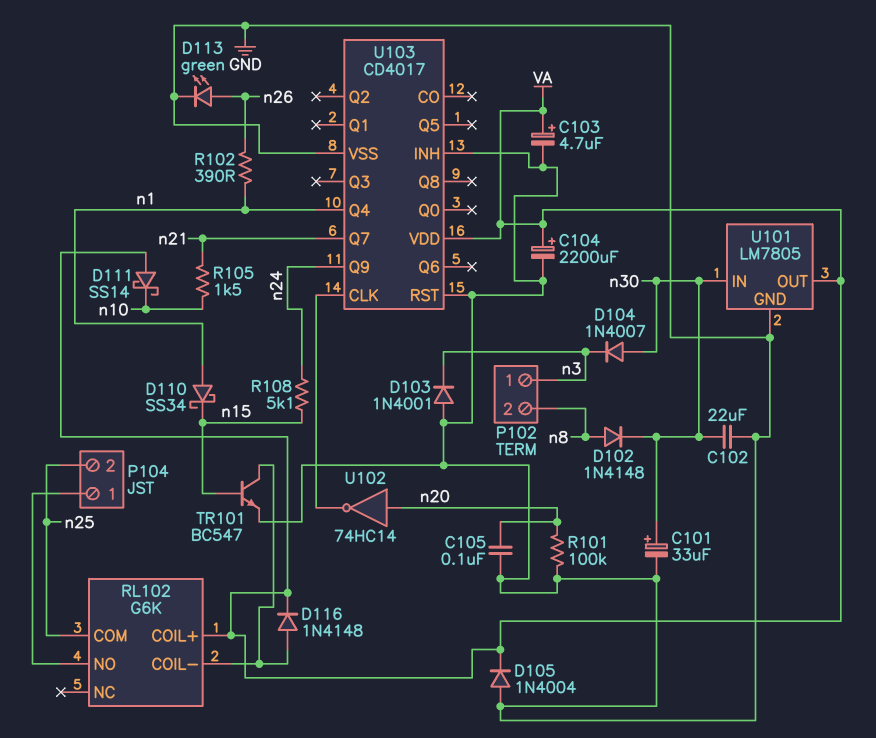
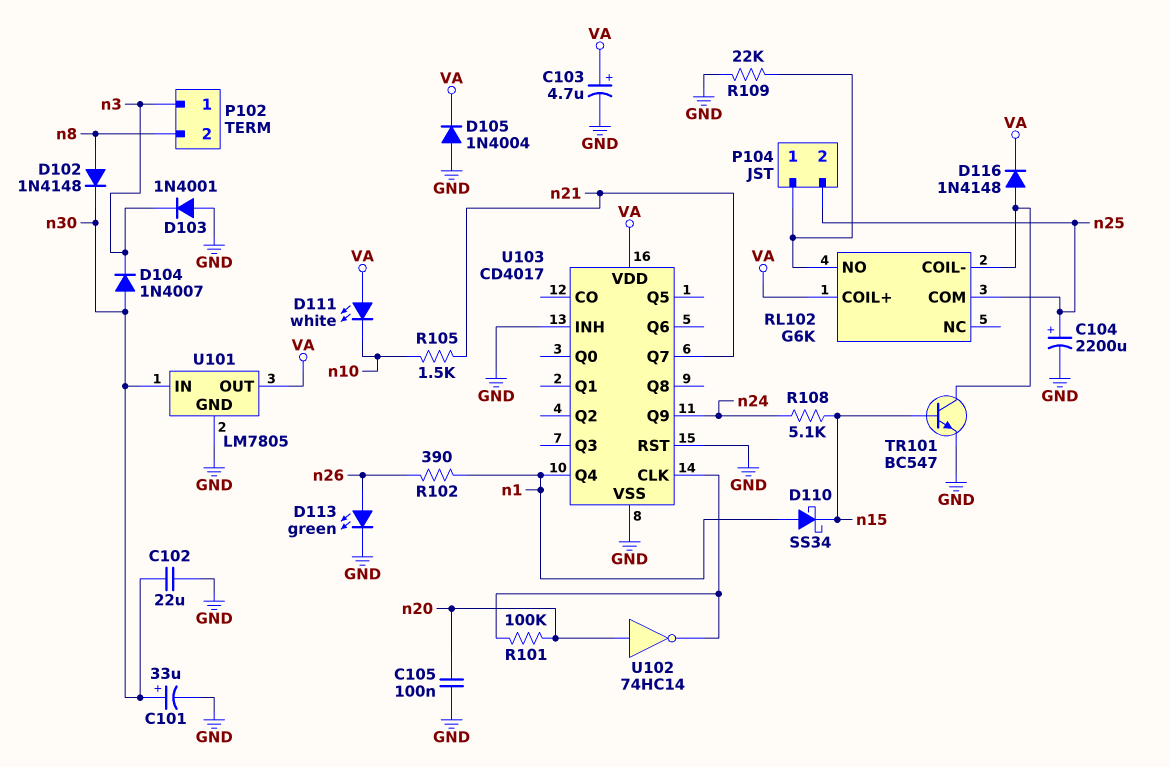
C104: 2200uF (plus VA, minus GND) -> 2200uF (plus n25, minus GND)
D111: schottky SS14 (A VA, K n10) -> LED white (A VA, K n10)
R101: 100k (GND, n20) -> 100k (U103/CLK, n20)
R109: none -> 22k (GND, P104/1)

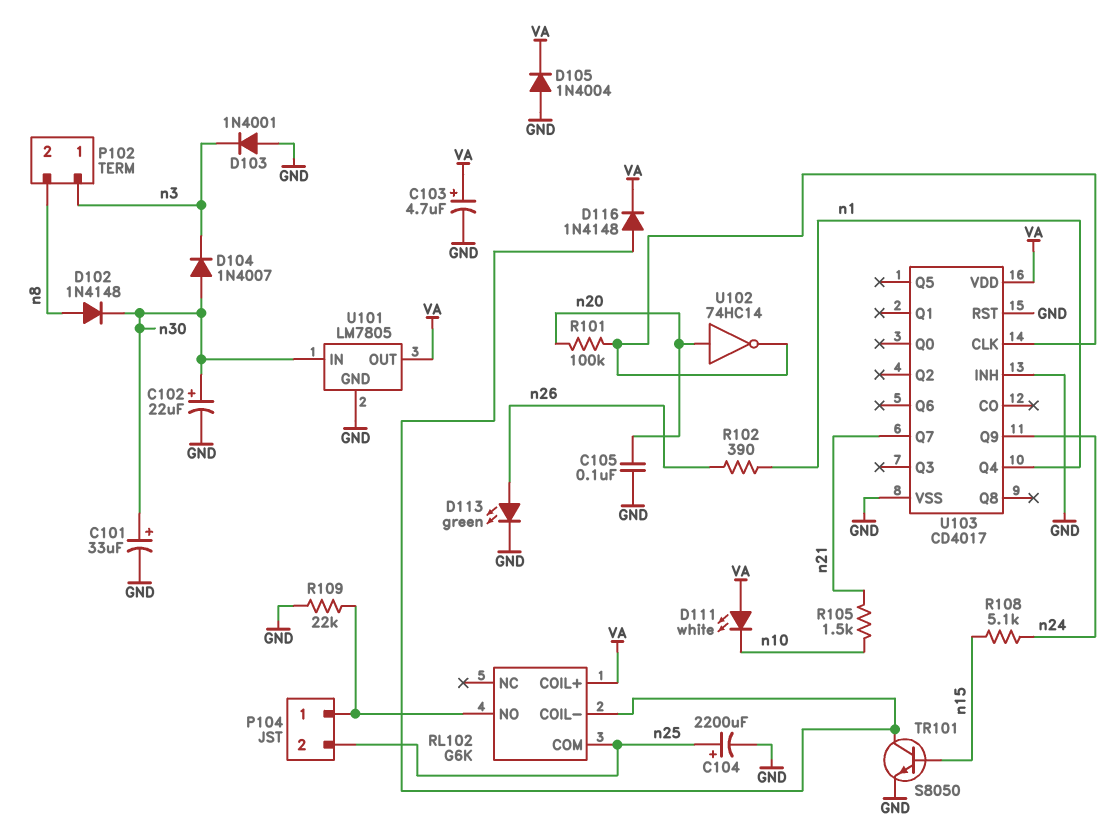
C102: 22uF (GND, n30) -> 22uF (plus n30, minus GND)
D110: schottky SS34 (A n1, K n15) -> none
TR101: NPN BC547 (B n15, C RL102/COIL-, E GND) -> NPN S8050 (B n15, C RL102/COIL-, E GND)

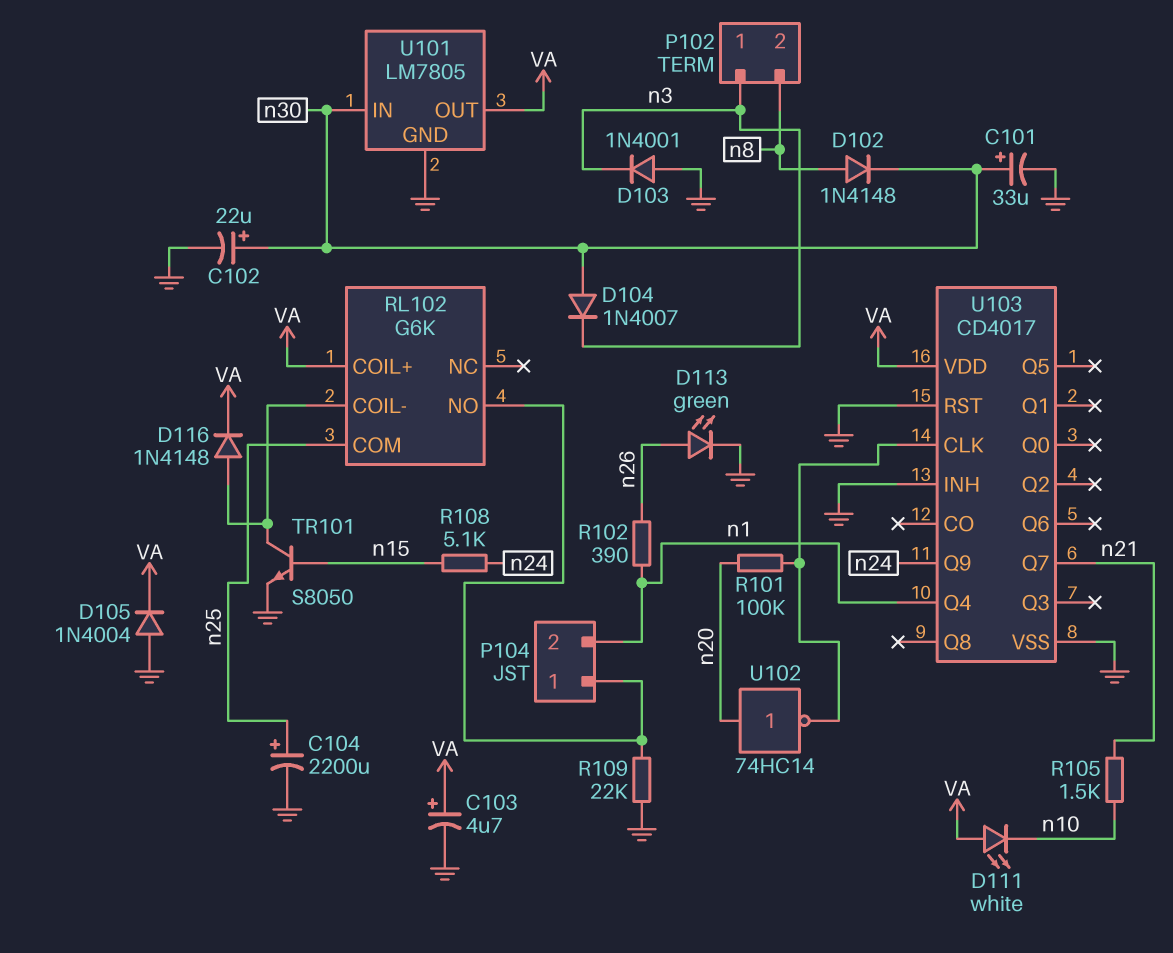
C105: 100nF (GND, n20) -> none
P104 pin 2: n25 -> n1

